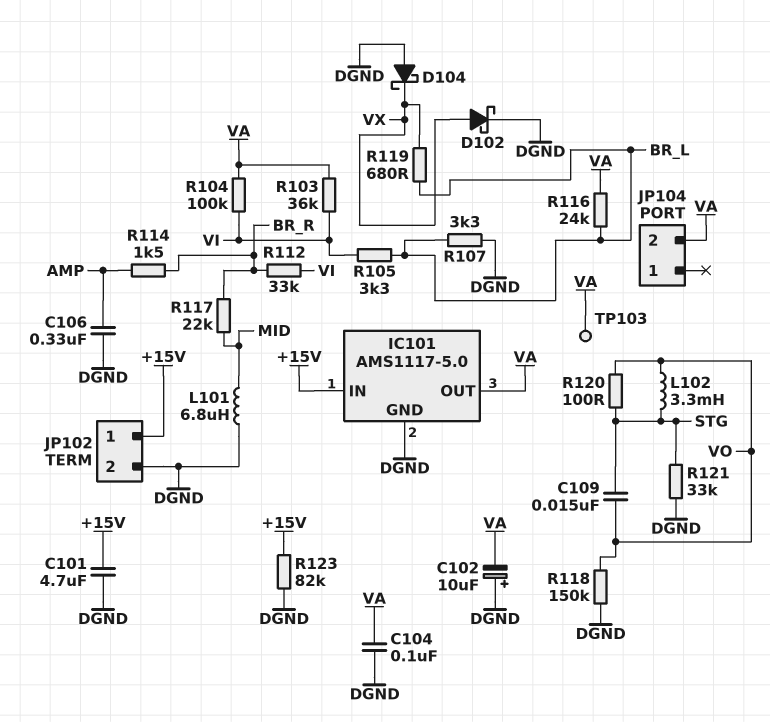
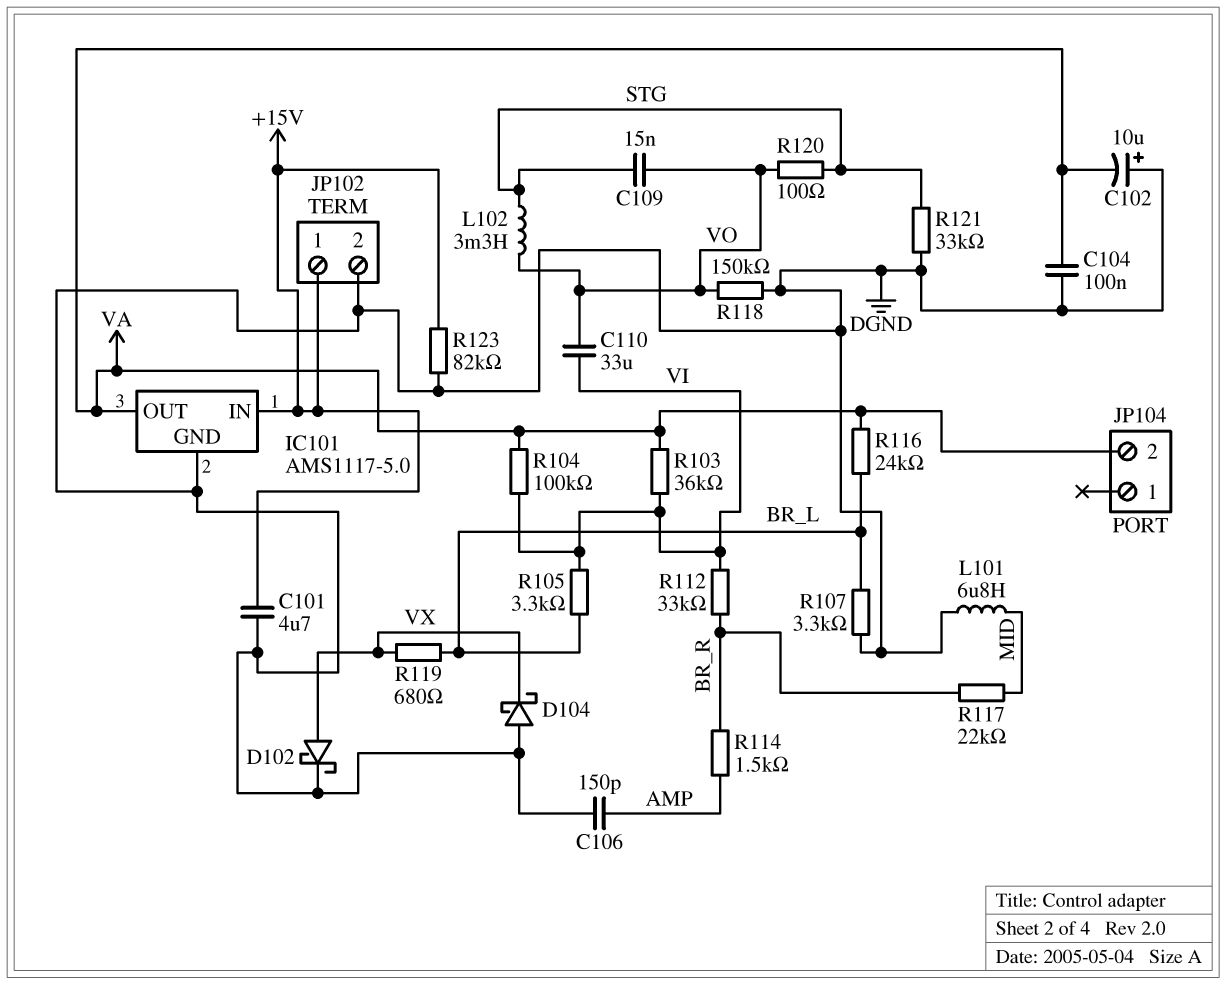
C106: 330nF (AMP, DGND) -> 150pF (AMP, DGND)
C110: none -> 33uF (VI, VO)
TP103: test point (VA) -> none

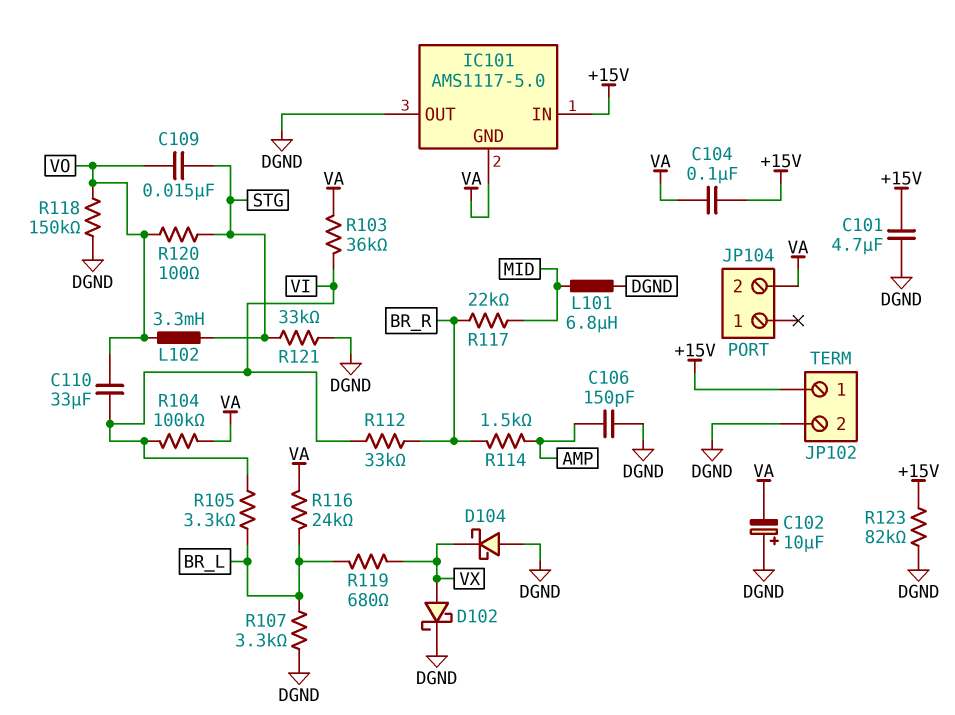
C104: 100nF (DGND, VA) -> 100nF (+15V, VA)
IC101 pin GND: DGND -> VA
IC101 pin OUT: VA -> DGND

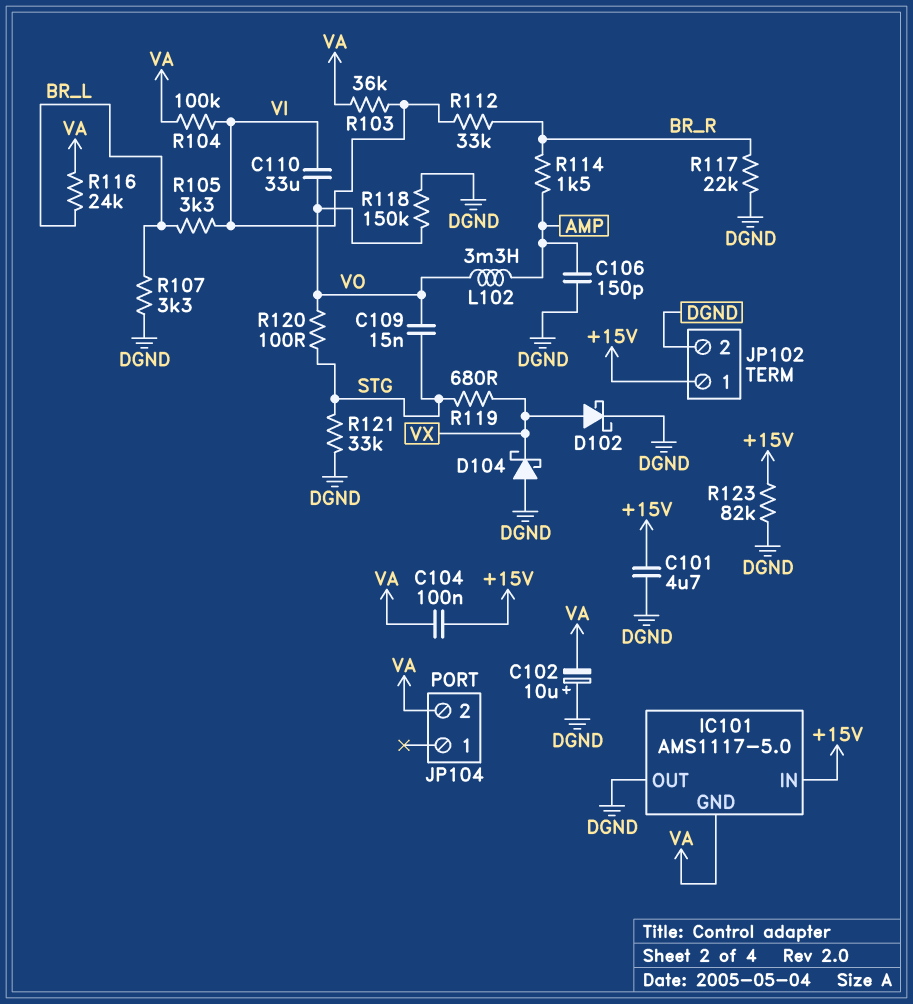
L101: 6.8uH (DGND, MID) -> none
L102: 3.3mH (STG, VO) -> 3.3mH (AMP, VO)
R117: 22k (BR_R, MID) -> 22k (BR_R, DGND)
R119: 680 (BR_L, VX) -> 680 (STG, VX)

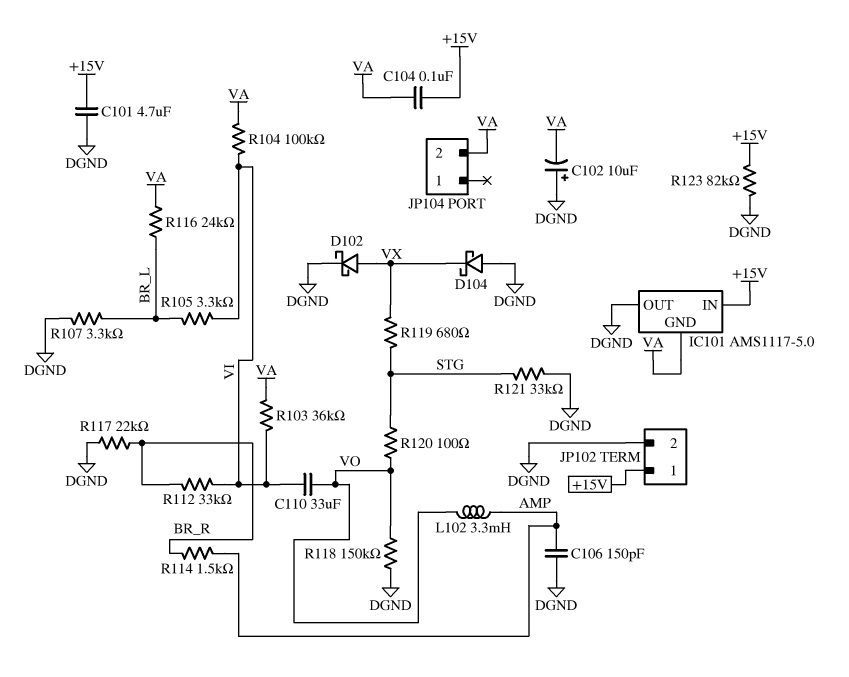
C109: 15nF (STG, VO) -> none

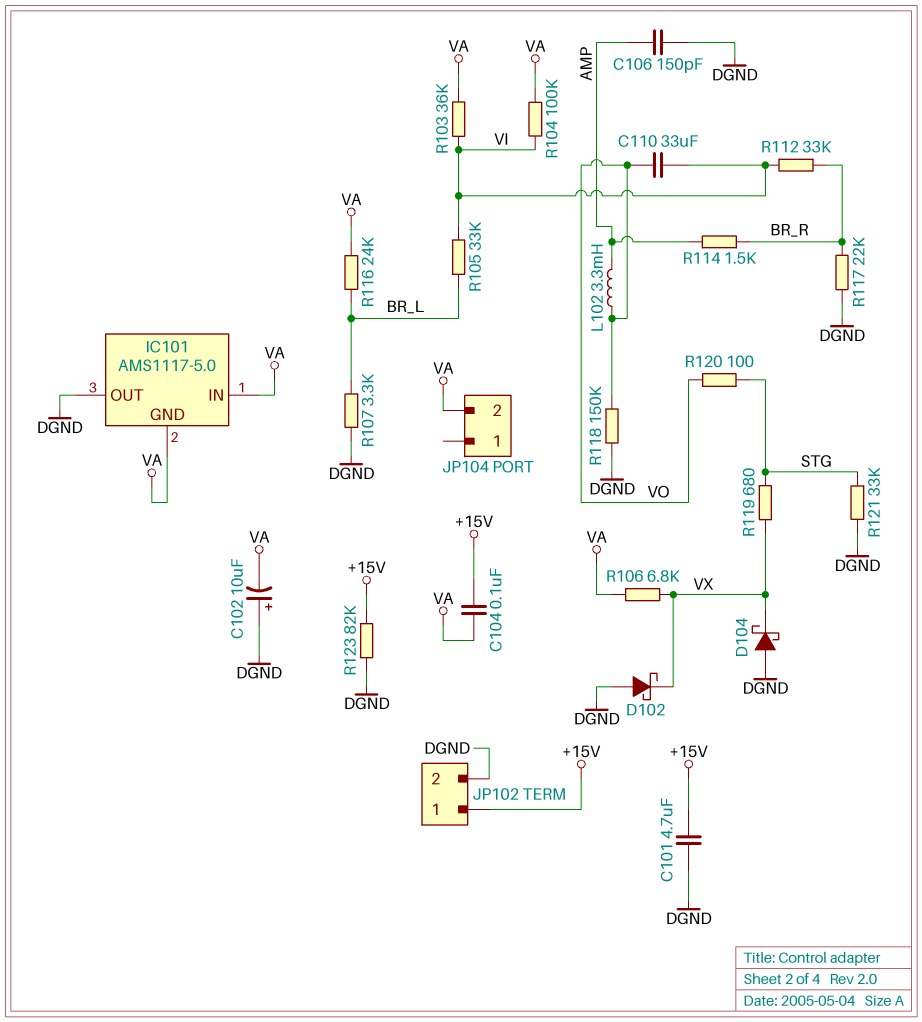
D102: schottky (A VX, K DGND) -> schottky (A DGND, K VX)
IC101 pin IN: +15V -> VA
R105: 3.3k (BR_L, VI) -> 33k (BR_L, VI)
R106: none -> 6.8k (VA, VX)

